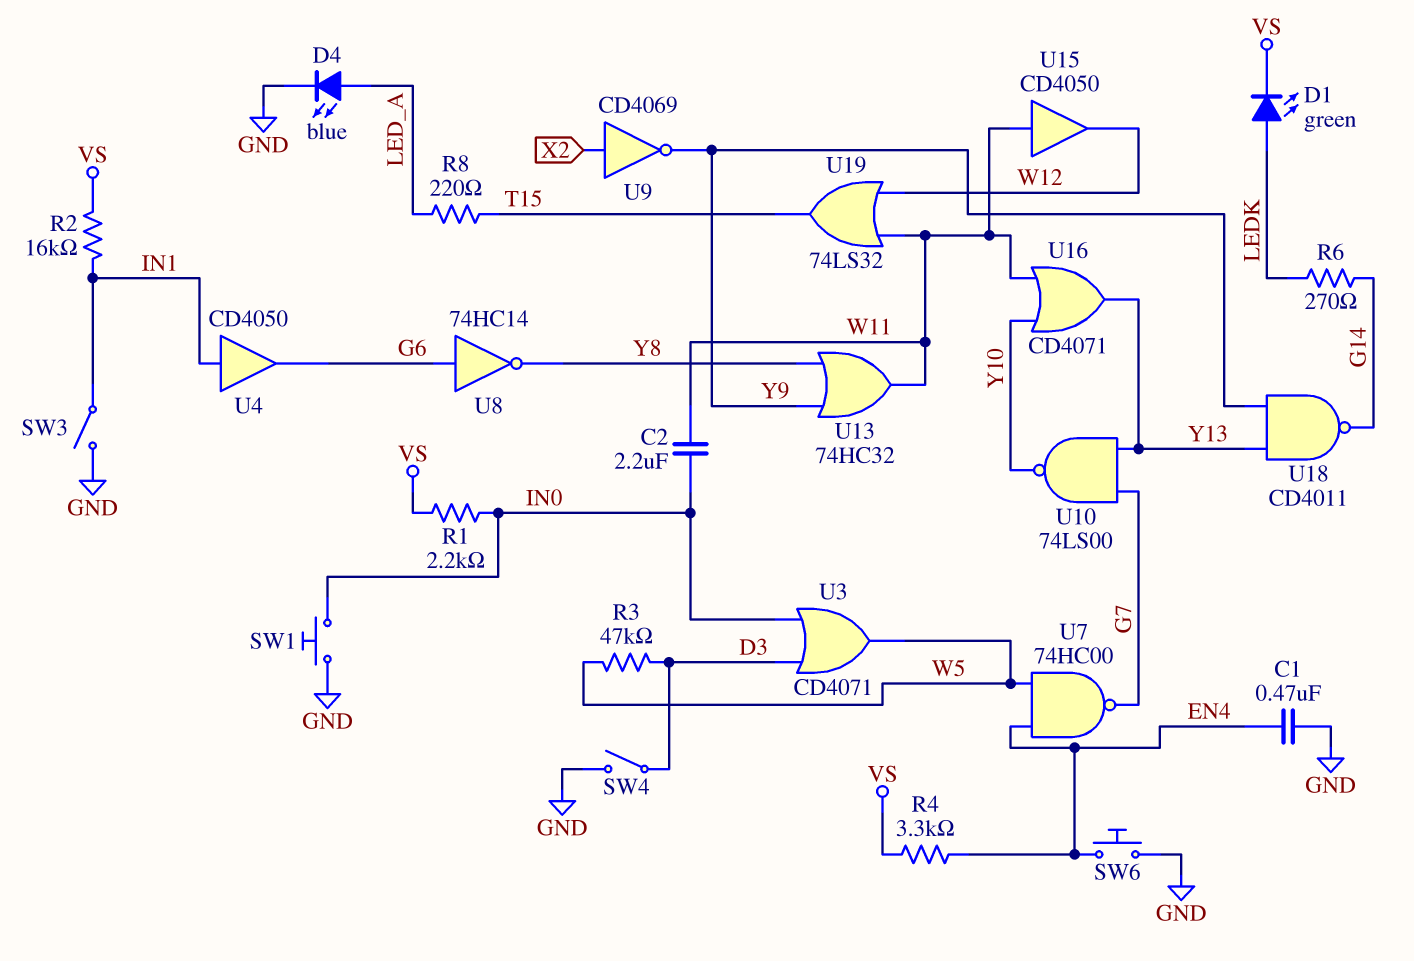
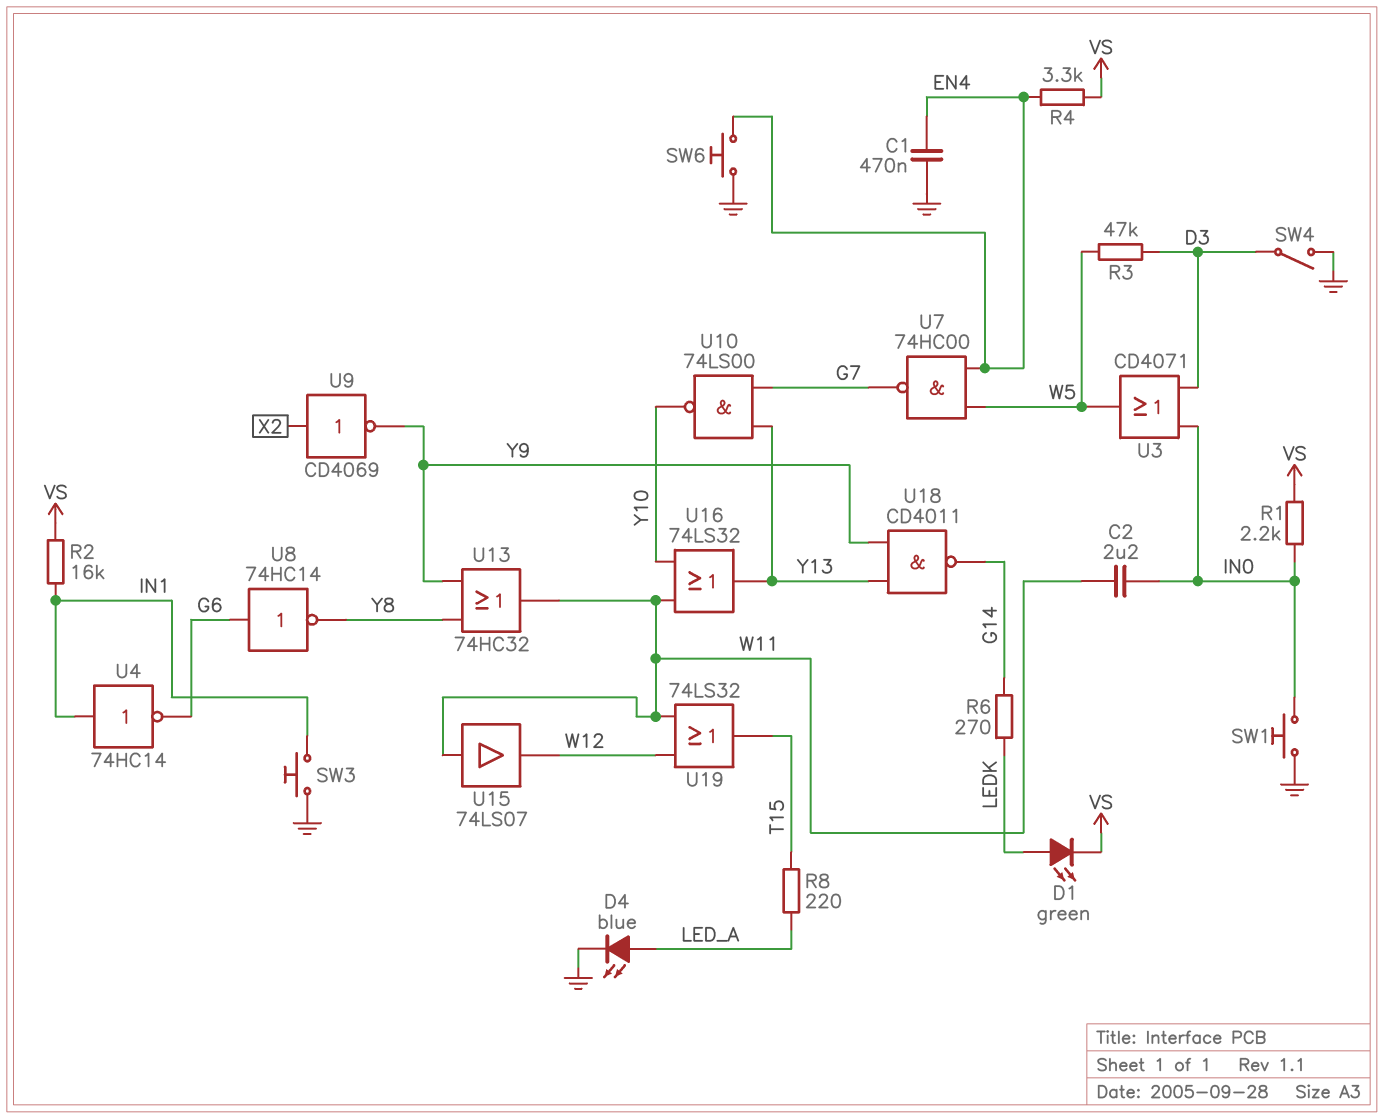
SW3: switch (GND, IN1) -> button (GND, IN1)
U4: buffer CD4050 (in IN1, out G6) -> NOT 74HC14 (in IN1, out G6)
U15: buffer CD4050 (in W11, out W12) -> buffer 74LS07 (in W11, out W12)
U16: OR CD4071 (in W11, in Y10, out Y13) -> OR 74LS32 (in W11, in Y10, out Y13)

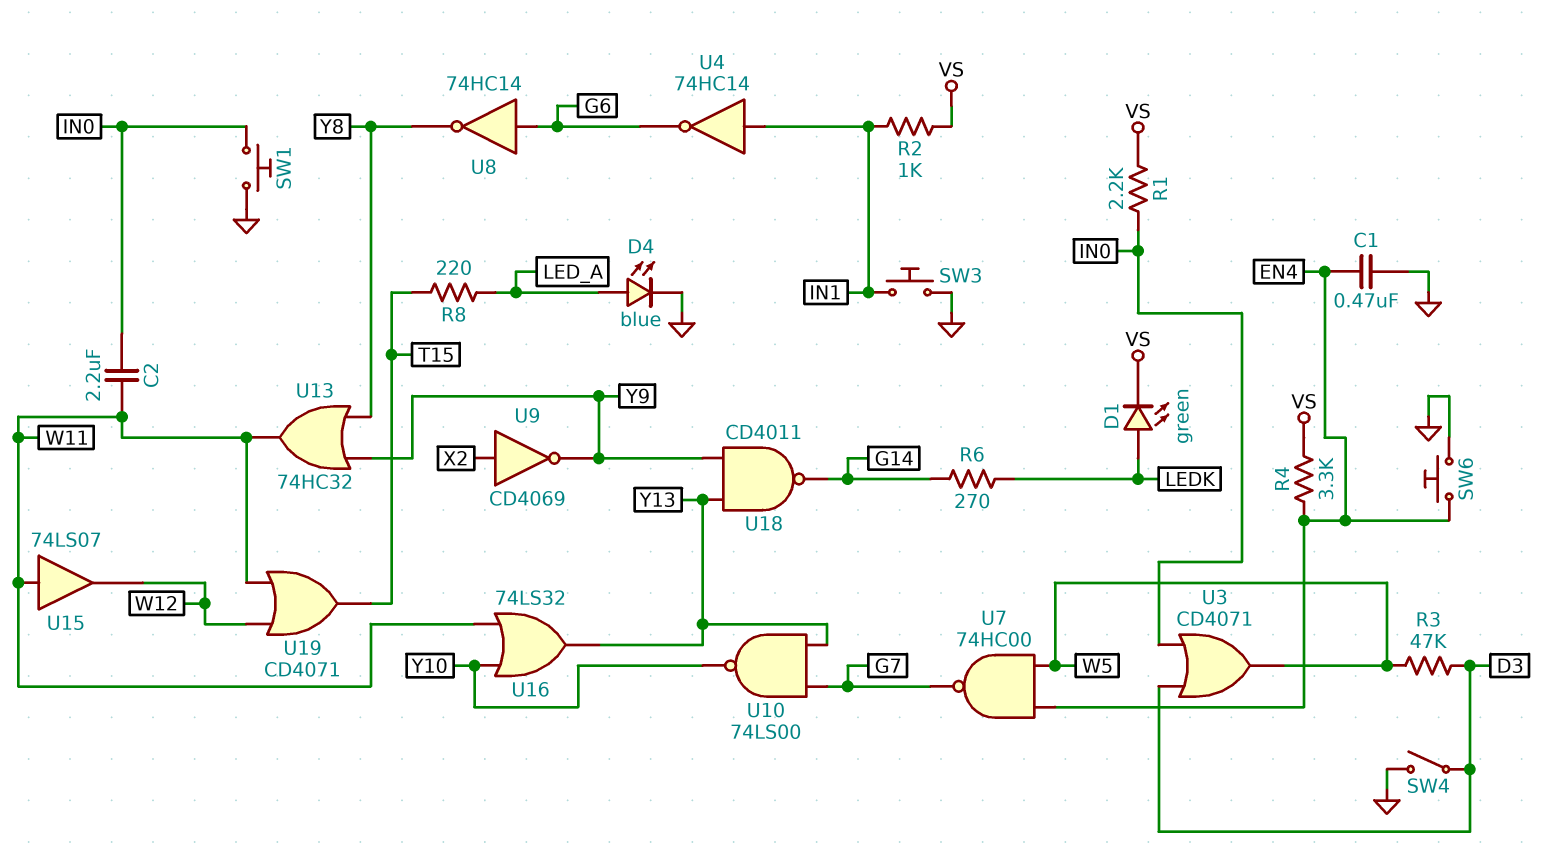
R2: 16k (IN1, VS) -> 1k (IN1, VS)
U19: OR 74LS32 (in W11, in W12, out T15) -> OR CD4071 (in W11, in W12, out T15)

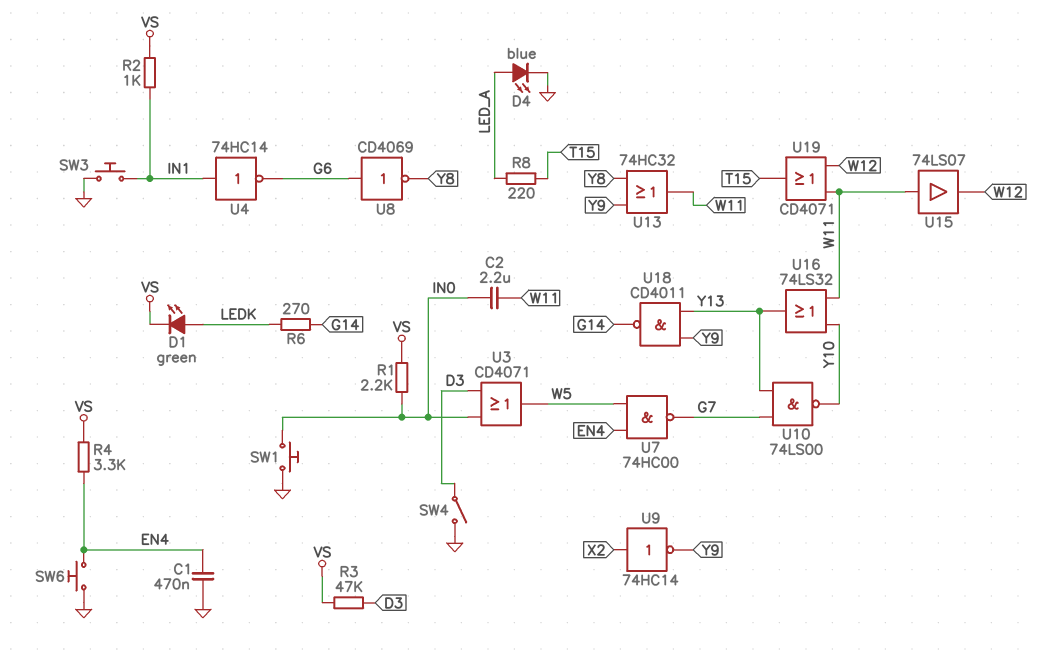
R3: 47k (D3, W5) -> 47k (D3, VS)
U8: NOT 74HC14 (in G6, out Y8) -> NOT CD4069 (in G6, out Y8)
U9: NOT CD4069 (in X2, out Y9) -> NOT 74HC14 (in X2, out Y9)

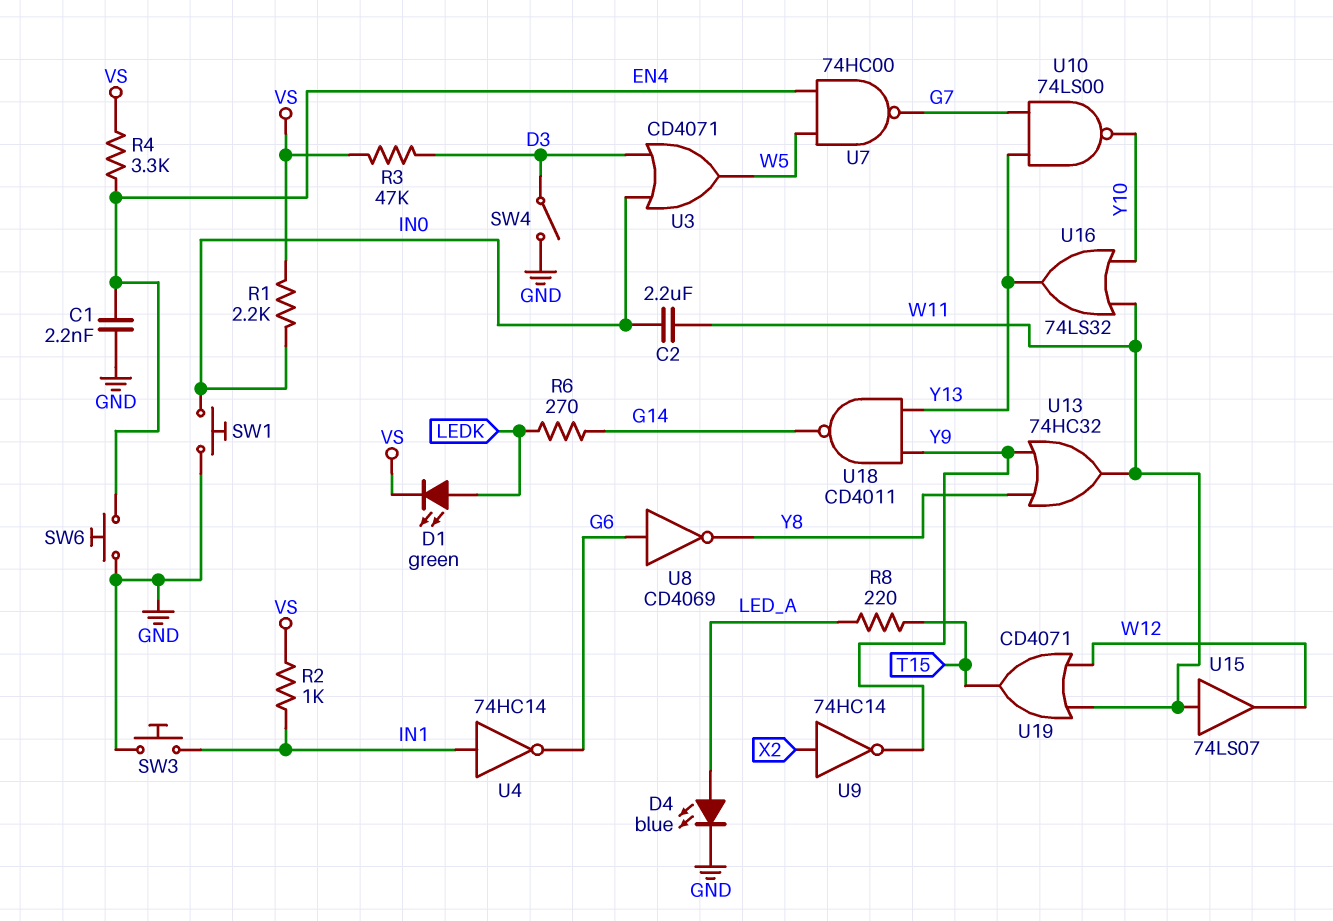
C1: 470nF (EN4, GND) -> 2.2nF (EN4, GND)

